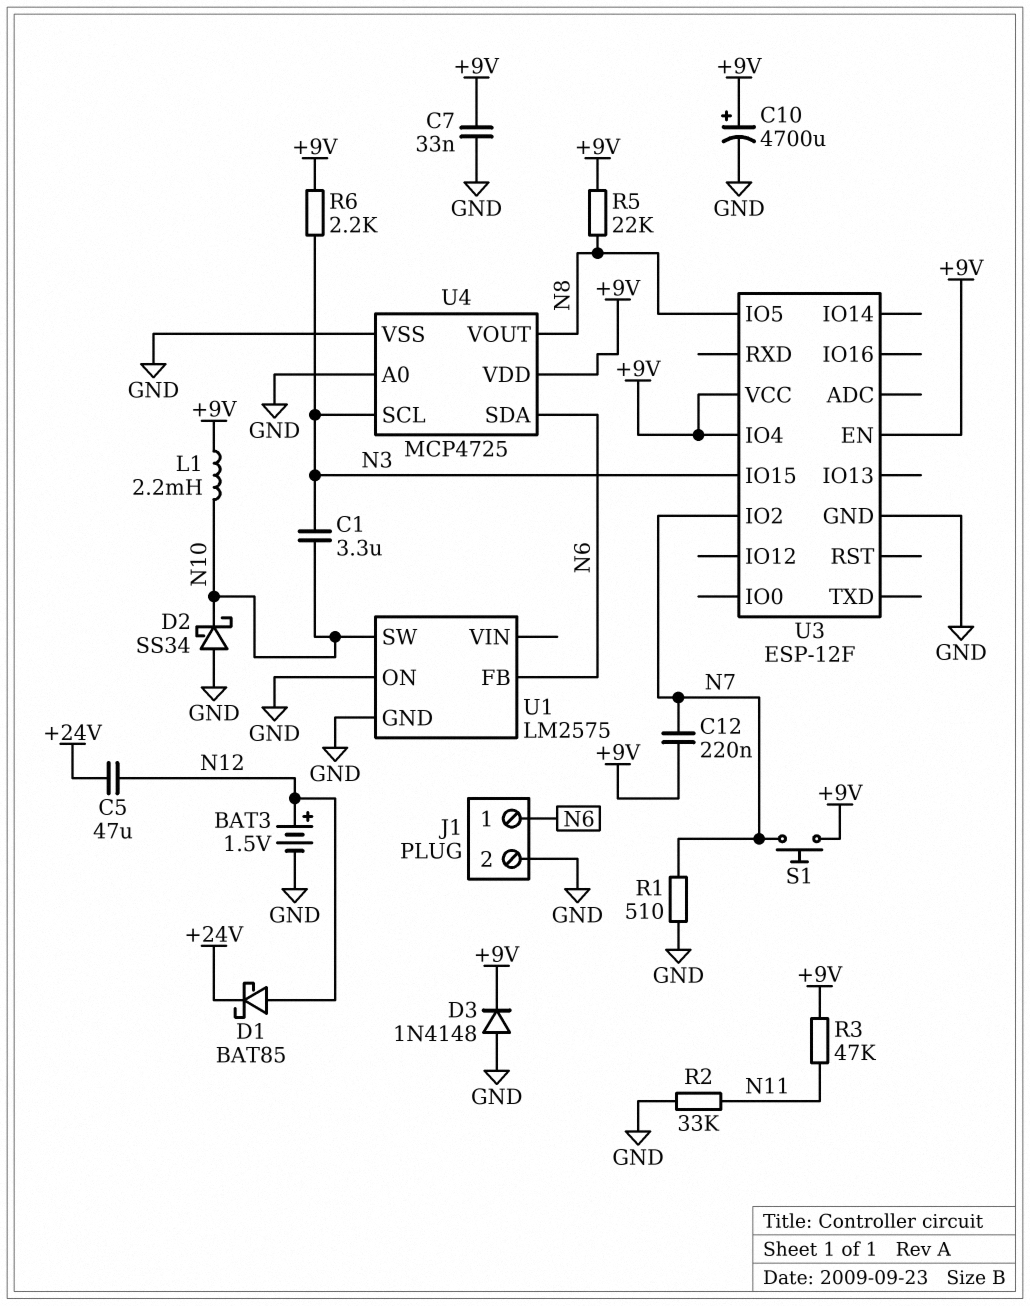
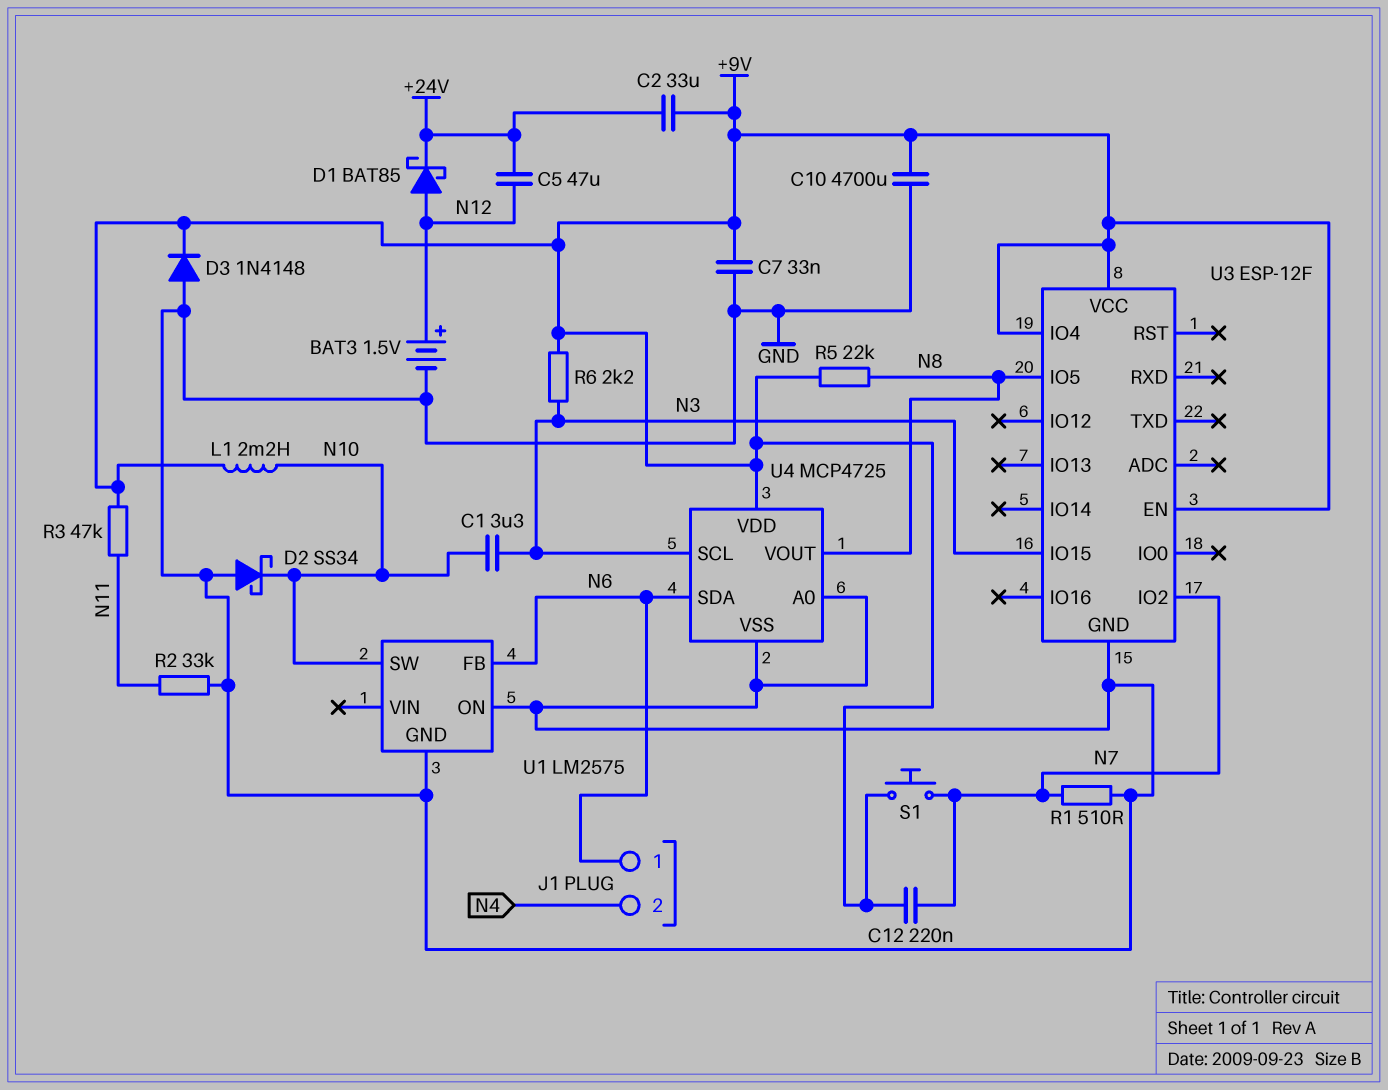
C2: none -> 33uF (+9V, +24V)
C10: 4700uF (plus +9V, minus GND) -> 4700uF (+9V, GND)
J1 pin 2: GND -> N4

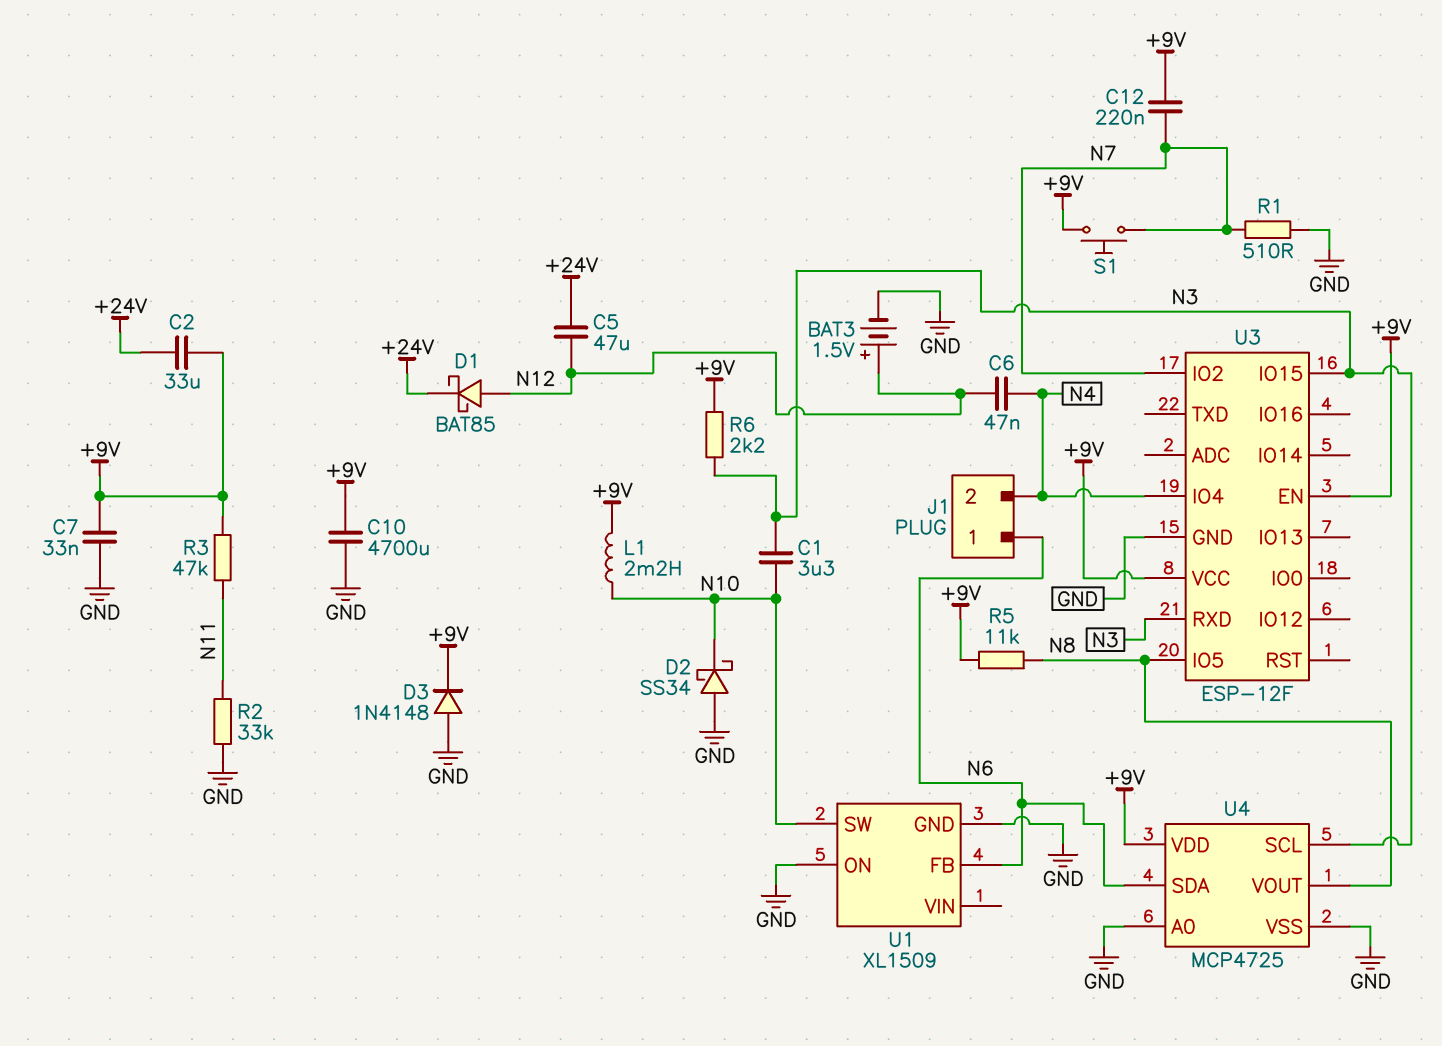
C6: none -> 47nF (N4, N12)
R5: 22k (+9V, N8) -> 11k (+9V, N8)
U1: LM2575 -> XL1509
U3 pin IO4: +9V -> N4
U3 pin RXD: none -> N3

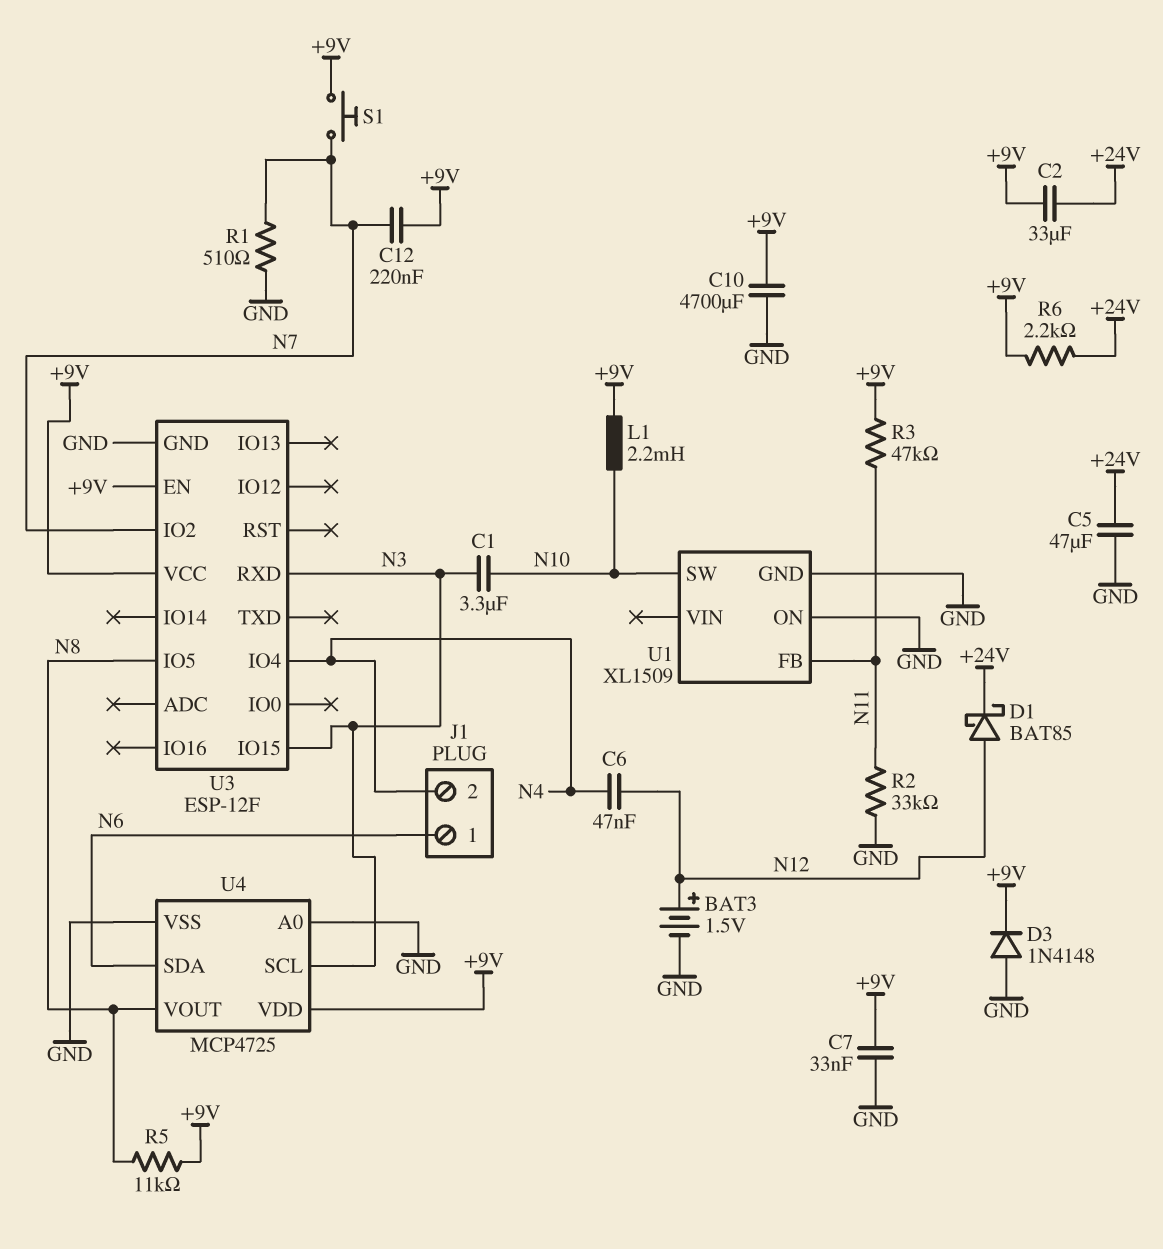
C5: 47uF (+24V, N12) -> 47uF (+24V, GND)
D2: schottky SS34 (A GND, K N10) -> none
R6: 2.2k (+9V, N3) -> 2.2k (+9V, +24V)
U1 pin FB: N6 -> N11

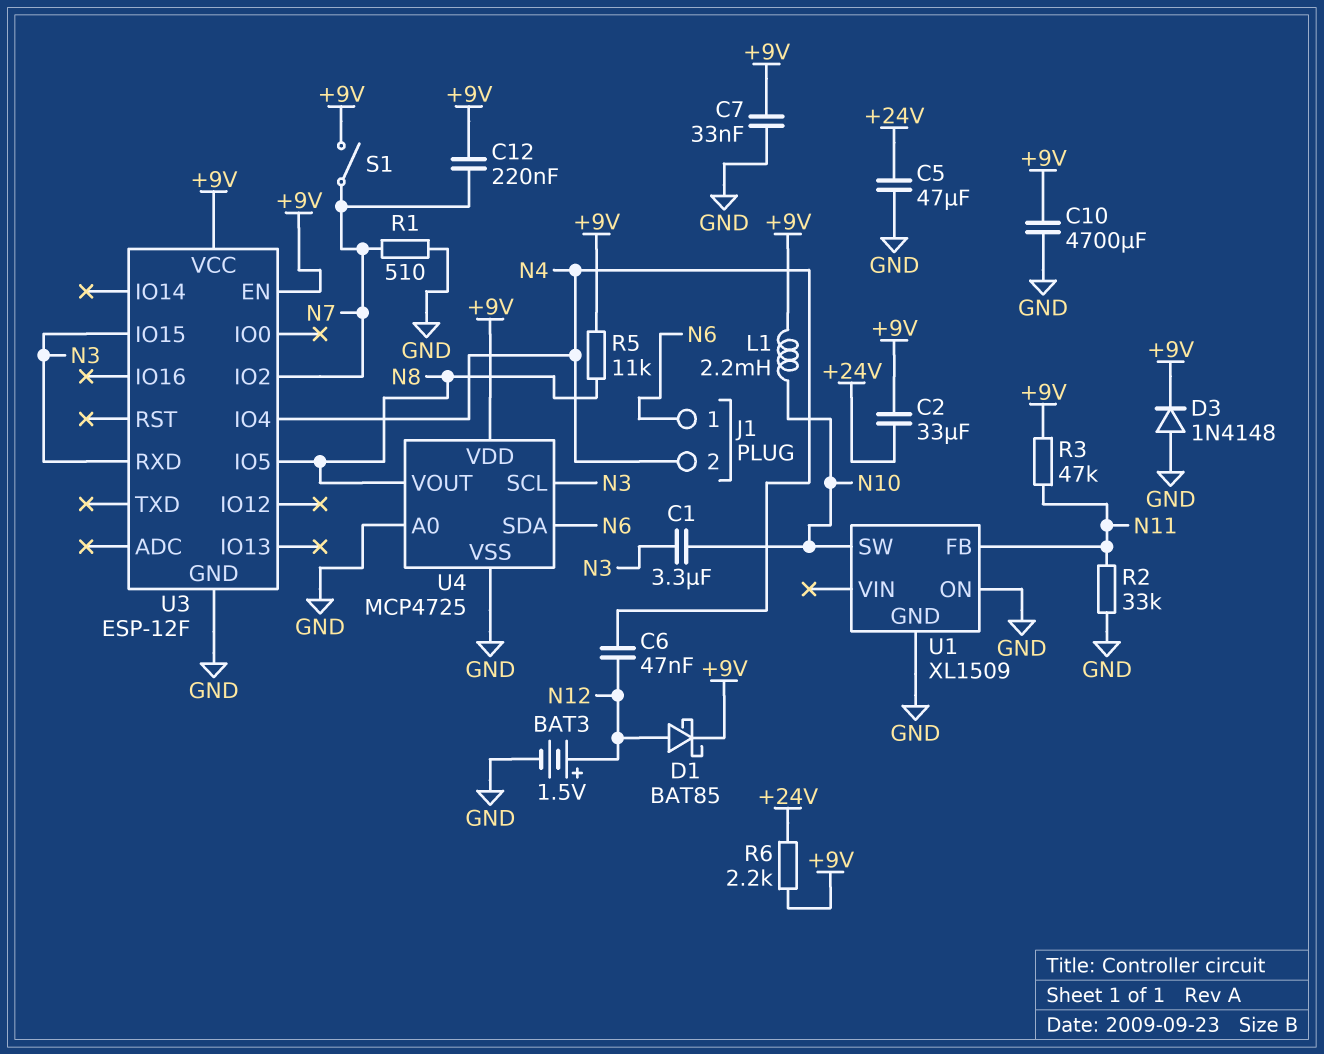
D1: schottky BAT85 (A N12, K +24V) -> schottky BAT85 (A N12, K +9V)
S1: button (+9V, N7) -> switch (+9V, N7)

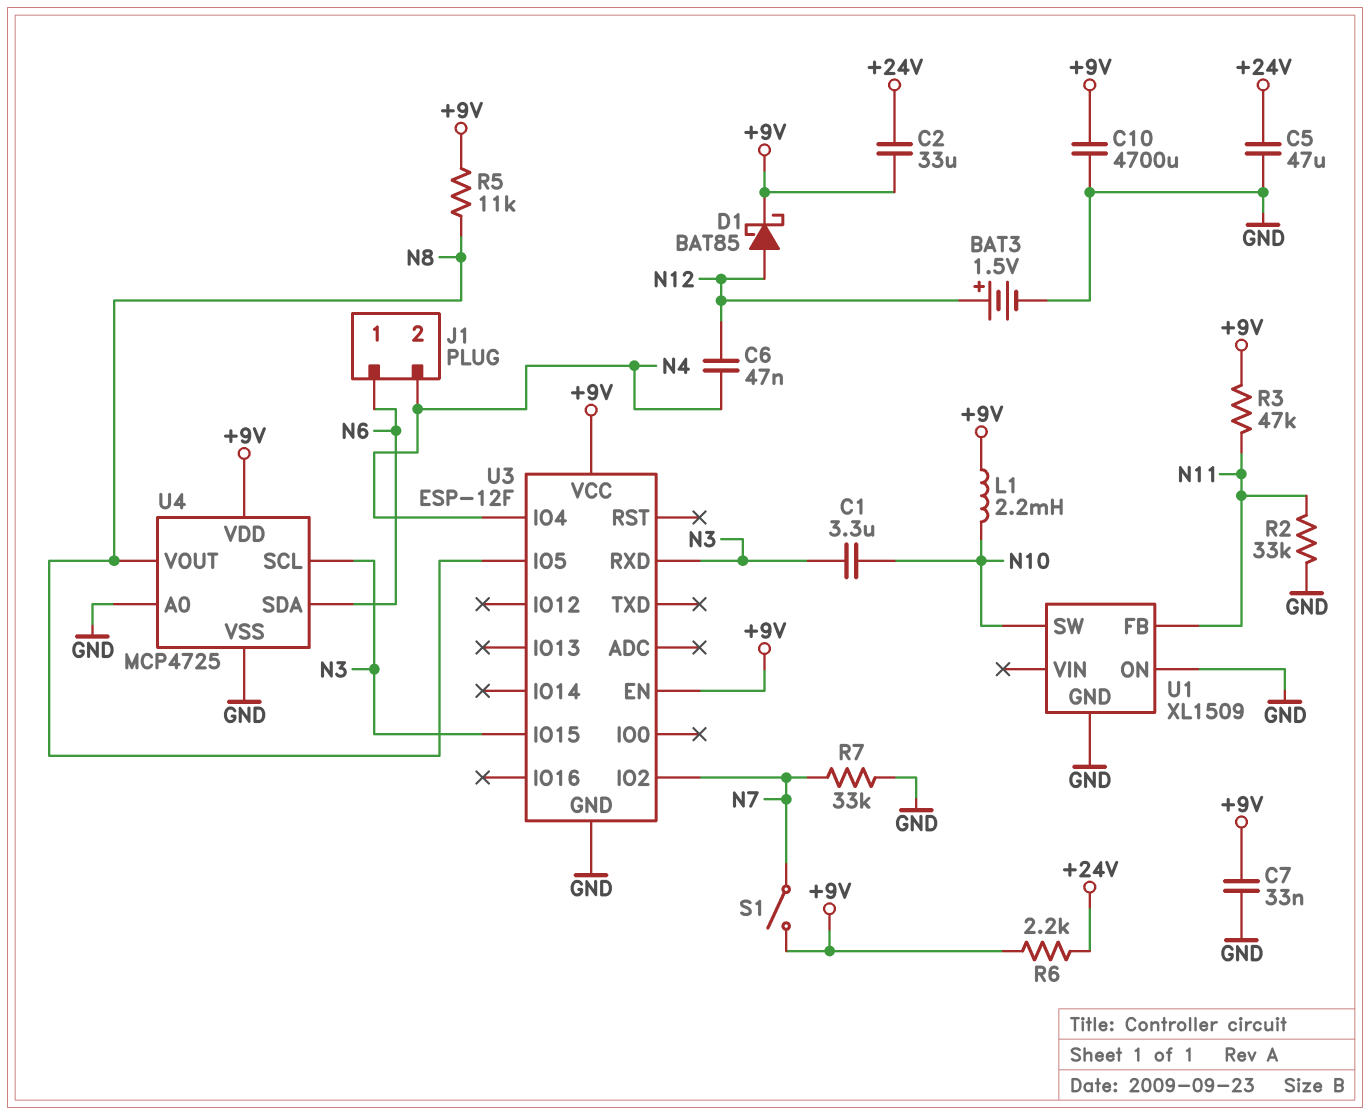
C12: 220nF (+9V, N7) -> none
D3: diode 1N4148 (A GND, K +9V) -> none
R1: 510 (GND, N7) -> none
R7: none -> 33k (GND, N7)

